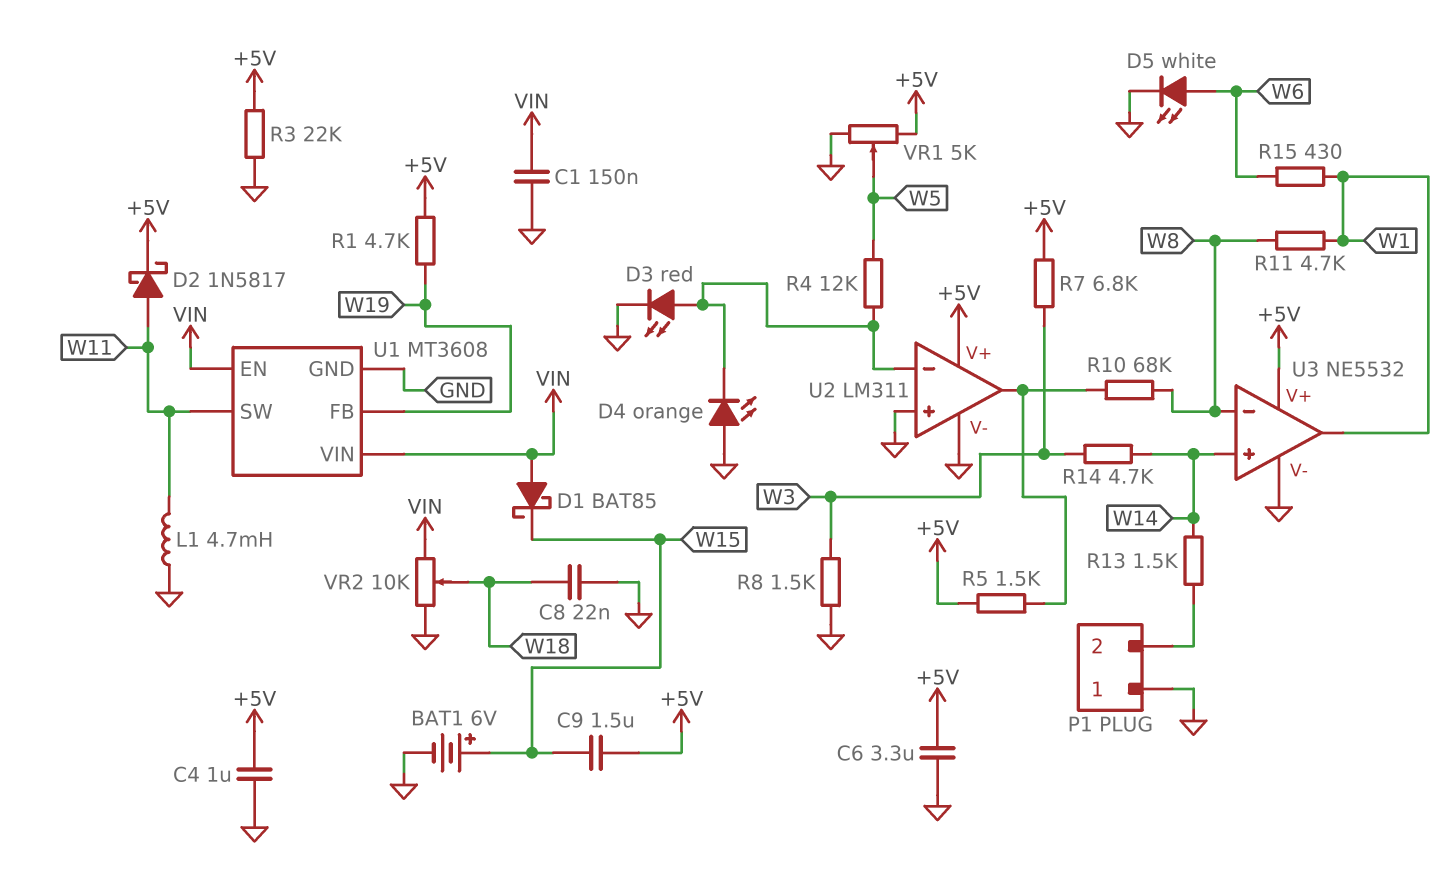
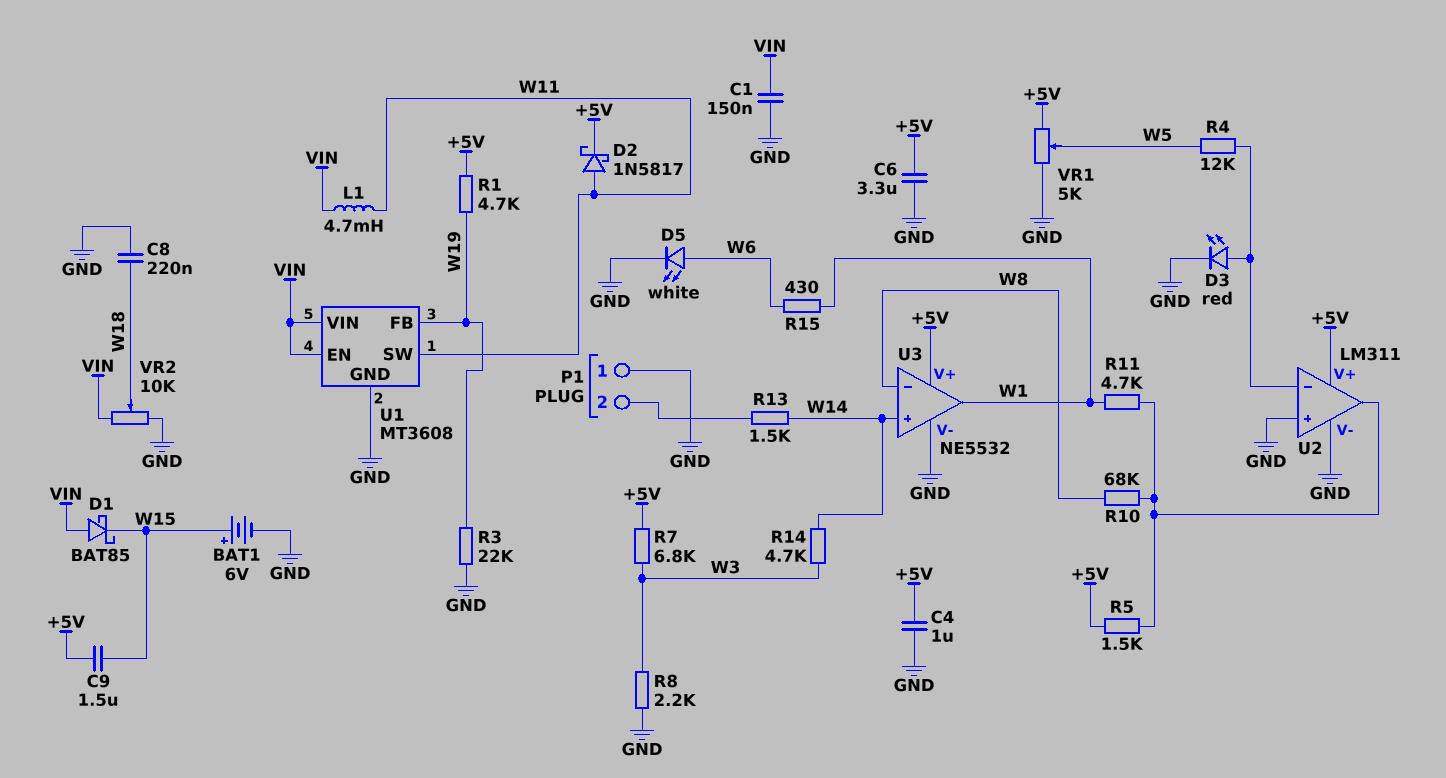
C8: 22nF (GND, W18) -> 220nF (GND, W18)
D4: LED orange (A GND, K U2/in-) -> none
L1: 4.7mH (GND, W11) -> 4.7mH (VIN, W11)
R3: 22k (+5V, GND) -> 22k (GND, W19)
R8: 1.5k (GND, W3) -> 2.2k (GND, W3)
R11: 4.7k (W1, W8) -> 4.7k (U2/out, W1)

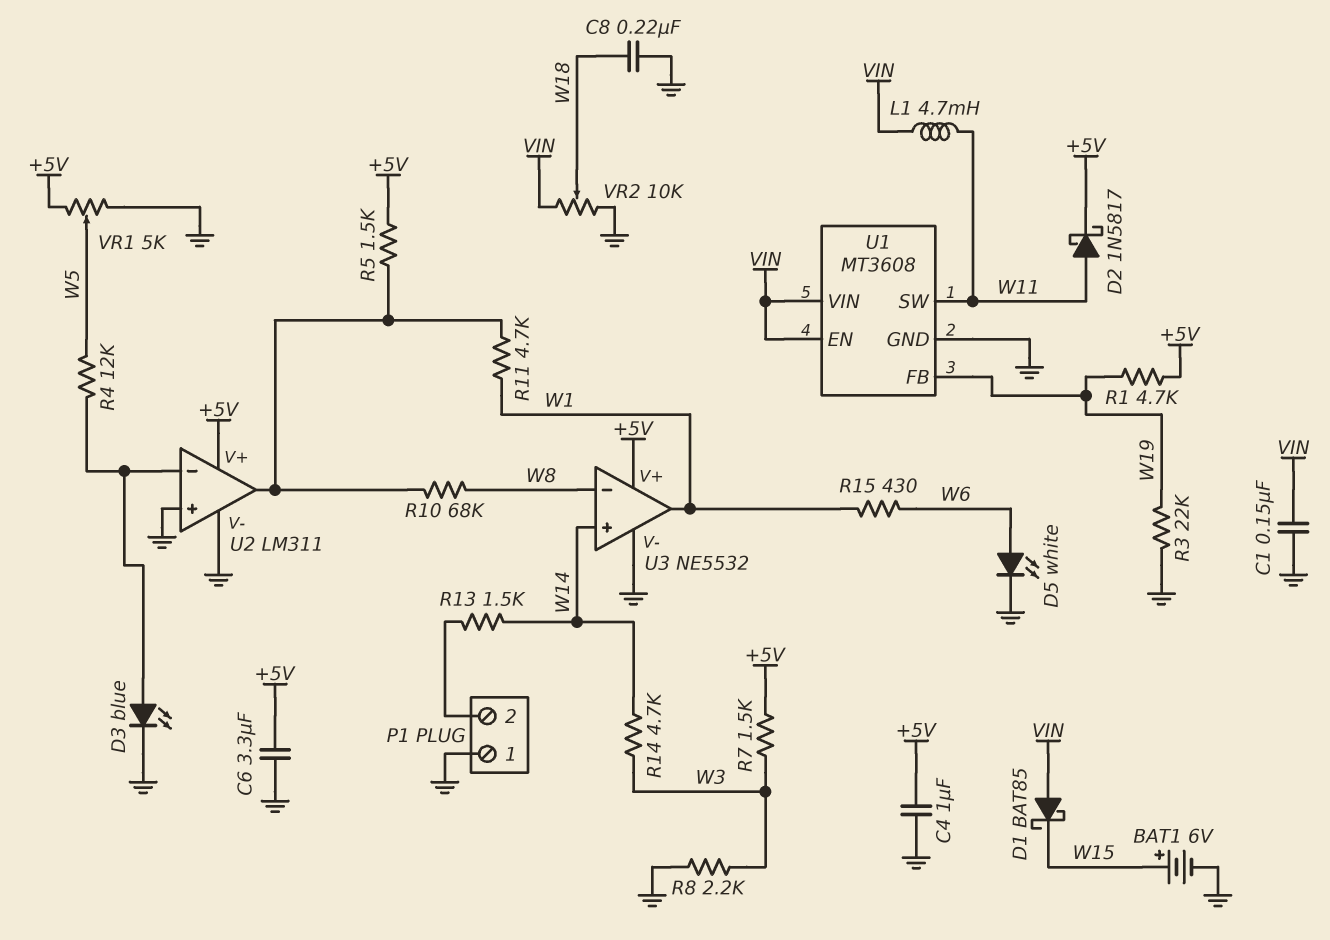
C9: 1.5uF (+5V, W15) -> none
D3: LED red (A U2/in-, K GND) -> LED blue (A U2/in-, K GND)
R7: 6.8k (+5V, W3) -> 1.5k (+5V, W3)

